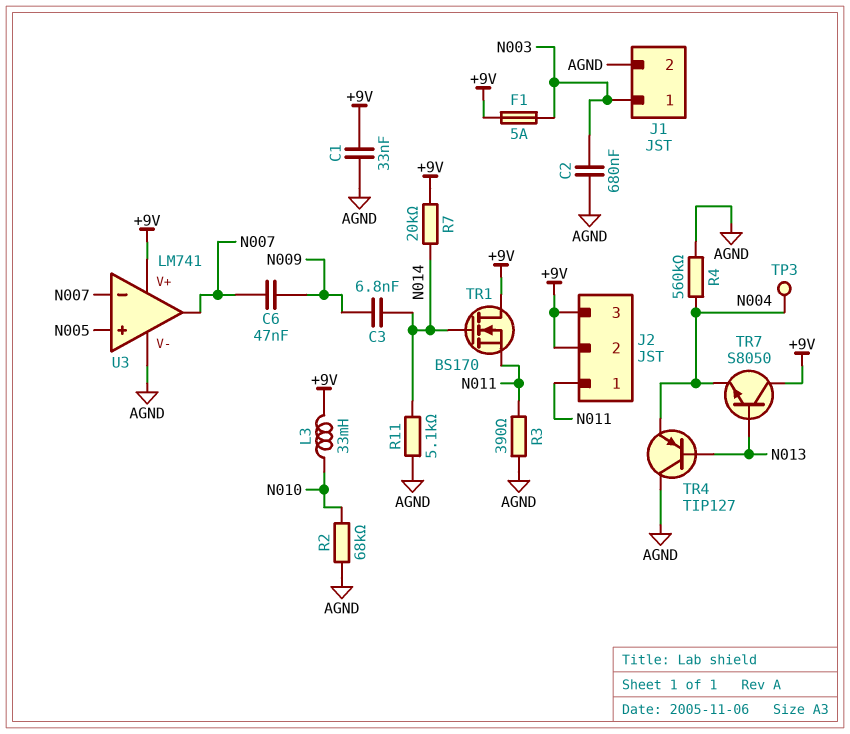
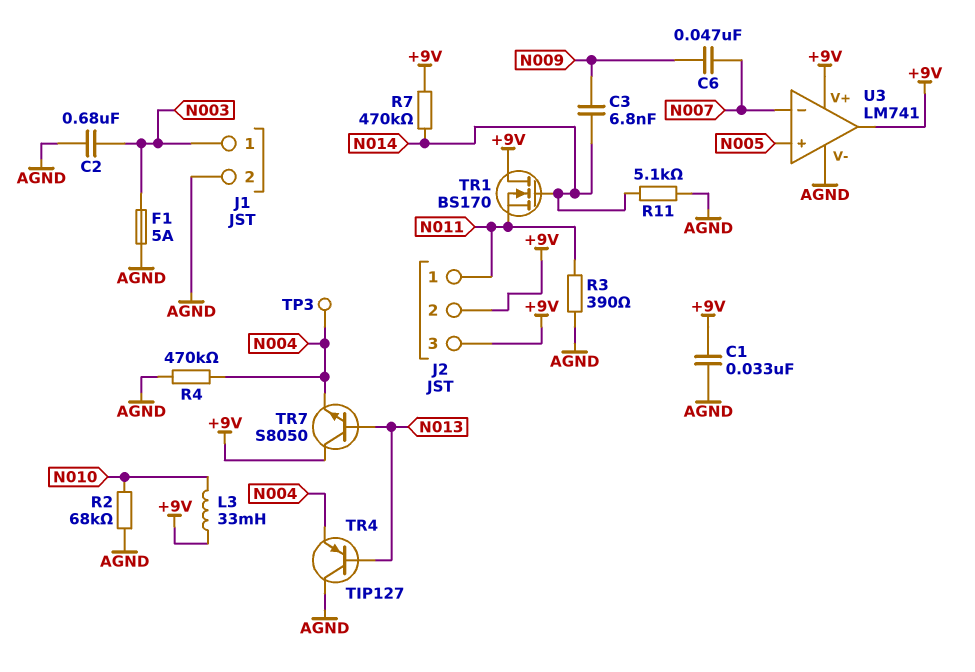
F1: 5A (+9V, N003) -> 5A (AGND, N003)
R4: 560k (AGND, N004) -> 470k (AGND, N004)
R7: 20k (+9V, N014) -> 470k (+9V, N014)
U3 pin out: N007 -> +9V

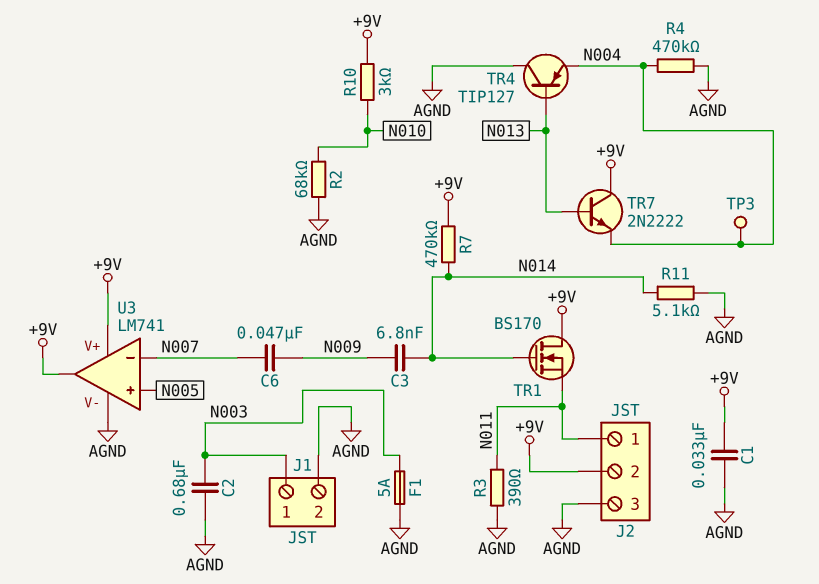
J2 pin 3: +9V -> AGND
L3: 33mH (+9V, N010) -> none
R10: none -> 3k (+9V, N010)
TR7: NPN S8050 (B N013, C +9V, E N004) -> NPN 2N2222 (B N013, C +9V, E N004)

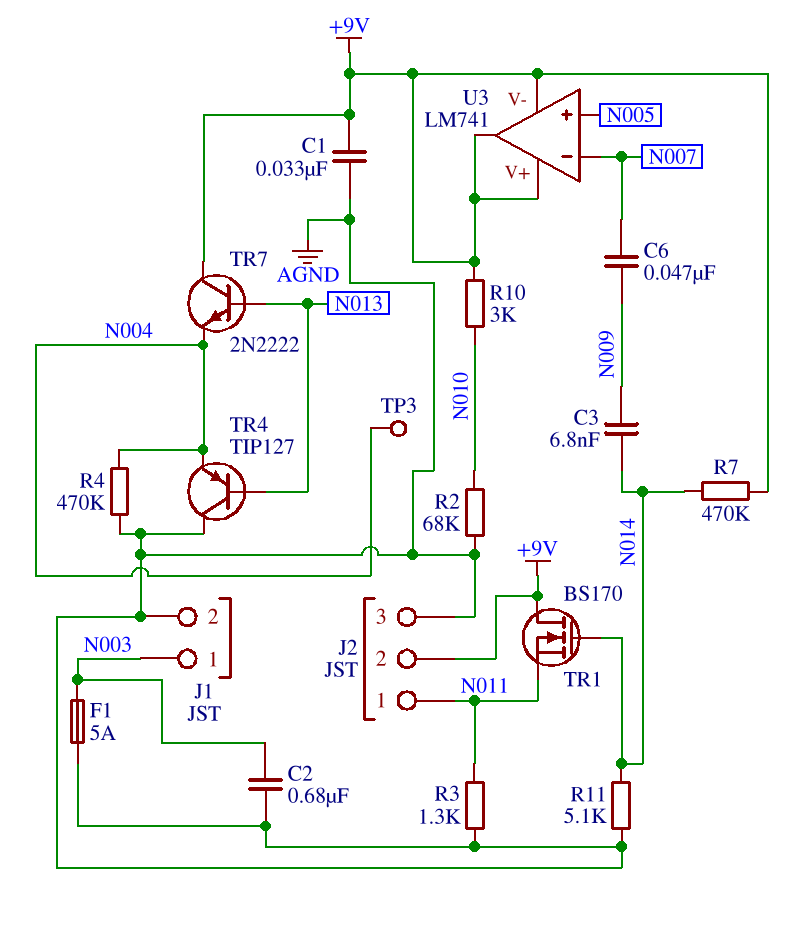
R3: 390 (AGND, N011) -> 1.3k (AGND, N011)
U3 pin V-: AGND -> +9V

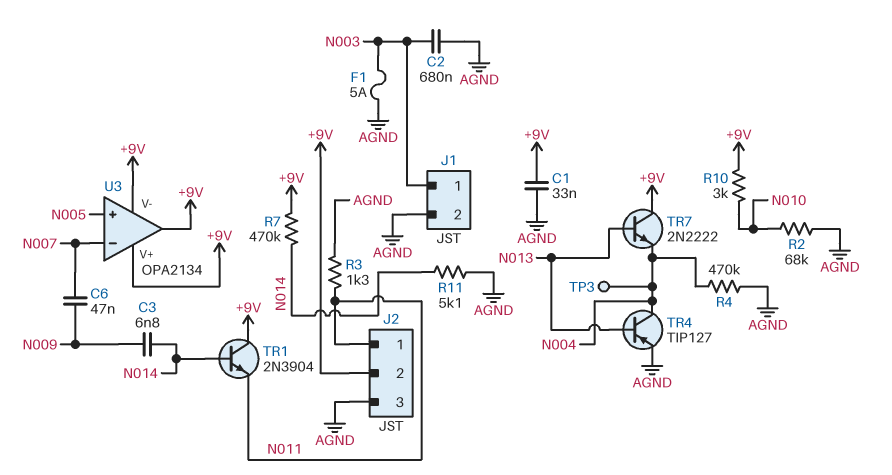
TR1: NMOS BS170 (G N014, D +9V, S N011) -> NPN 2N3904 (B N014, C +9V, E N011)
TR4: PNP TIP127 (B N013, C AGND, E N004) -> PNP TIP127 (B N013, C N004, E AGND)
U3: LM741 -> OPA2134

